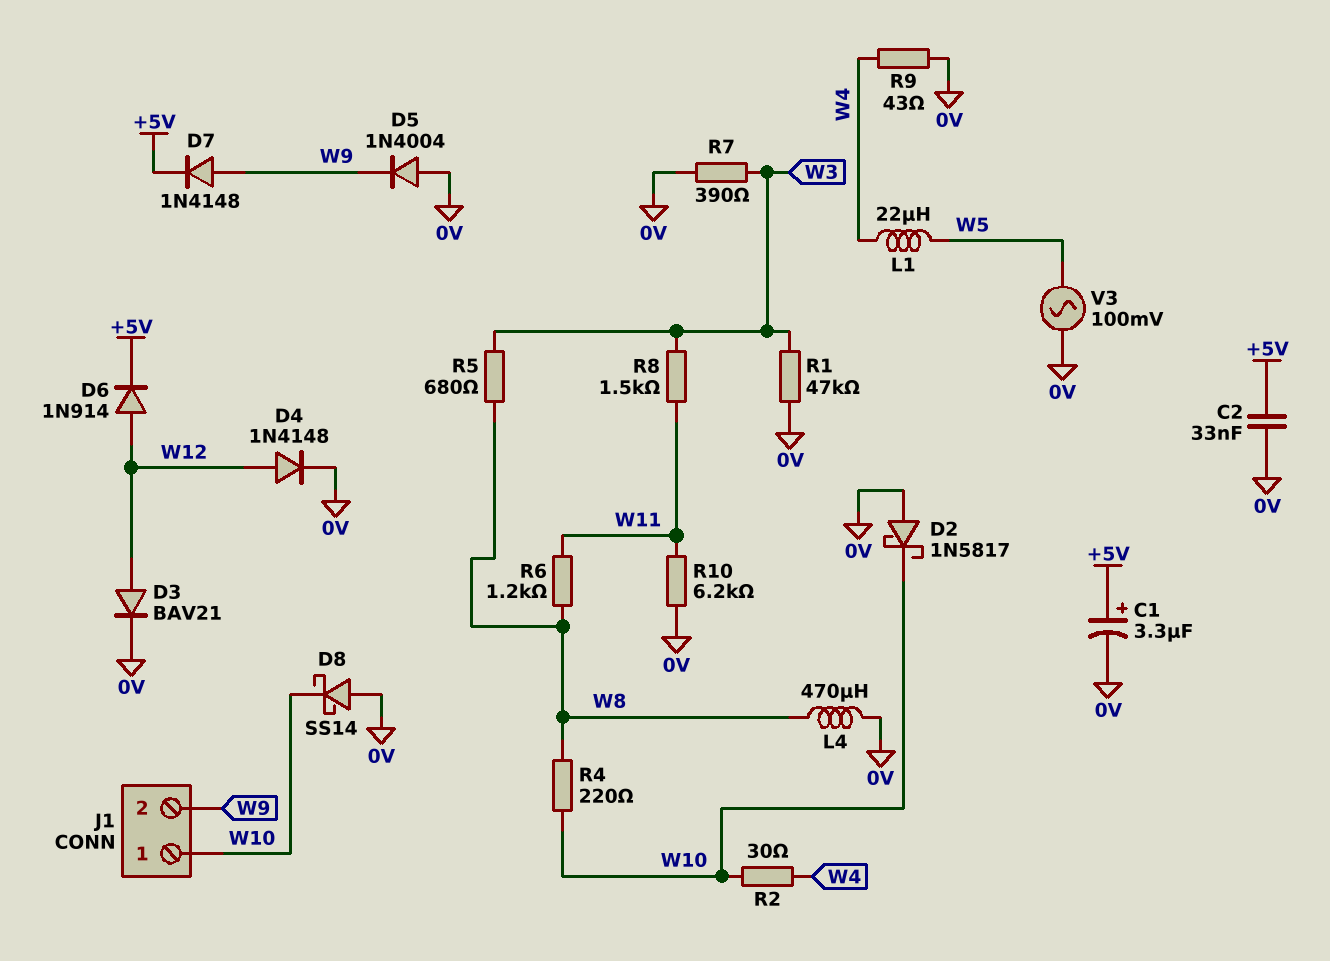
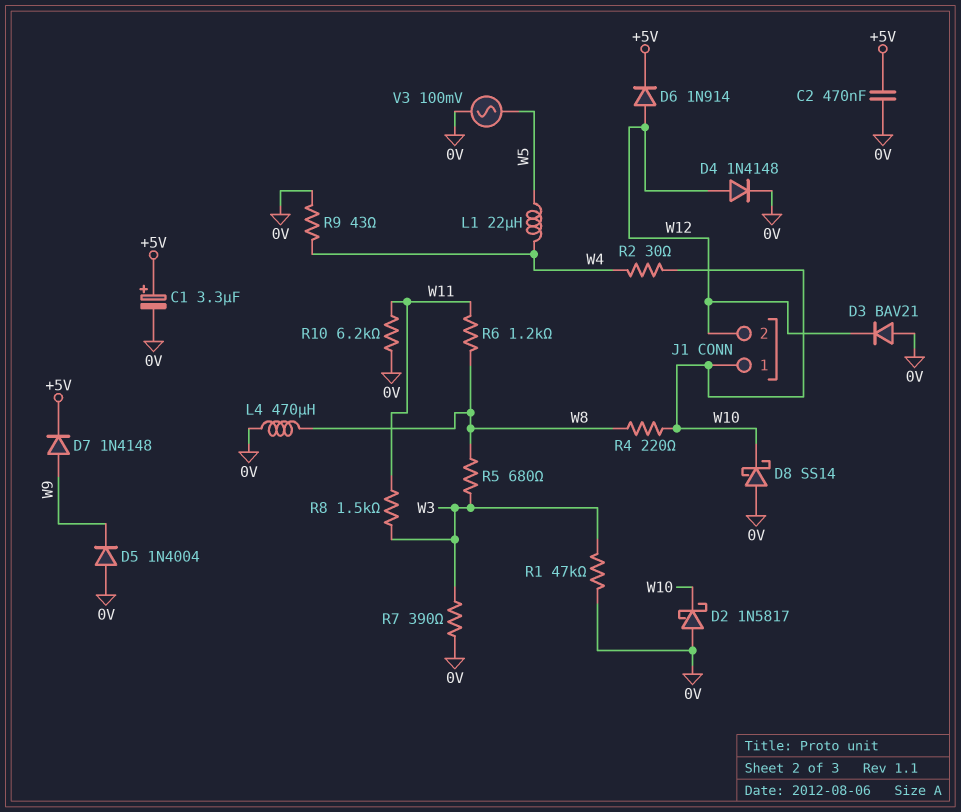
C2: 33nF (+5V, 0V) -> 470nF (+5V, 0V)
D3: diode BAV21 (A W12, K 0V) -> diode BAV21 (A 0V, K W12)
J1 pin 2: W9 -> W12

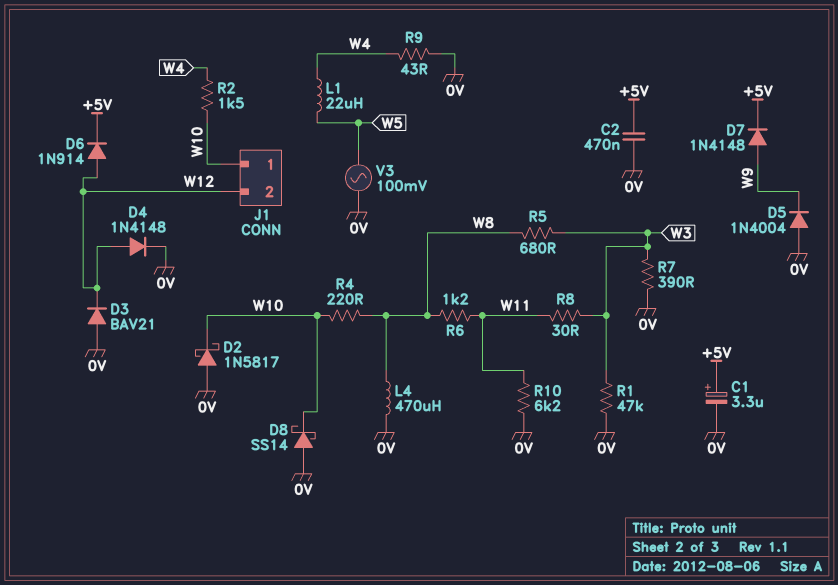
R2: 30 (W4, W10) -> 1.5k (W4, W10)
R8: 1.5k (W3, W11) -> 30 (W3, W11)

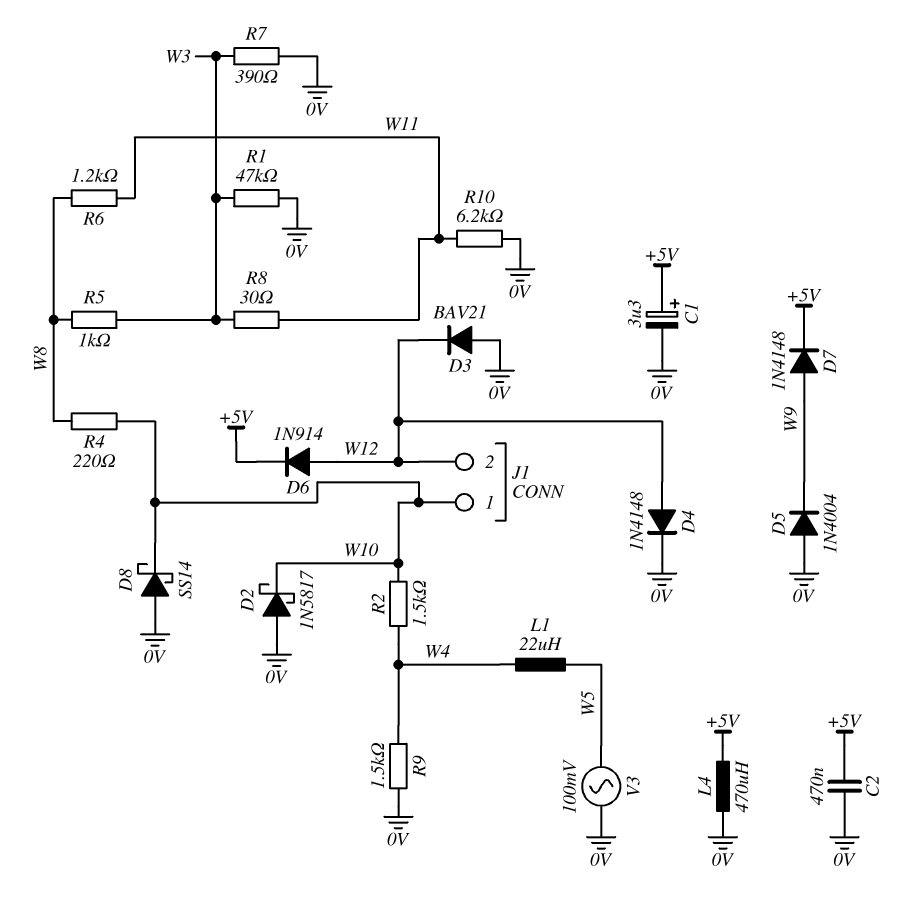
L4: 470uH (0V, W8) -> 470uH (+5V, 0V)
R5: 680 (W3, W8) -> 1k (W3, W8)
R9: 43 (0V, W4) -> 1.5k (0V, W4)

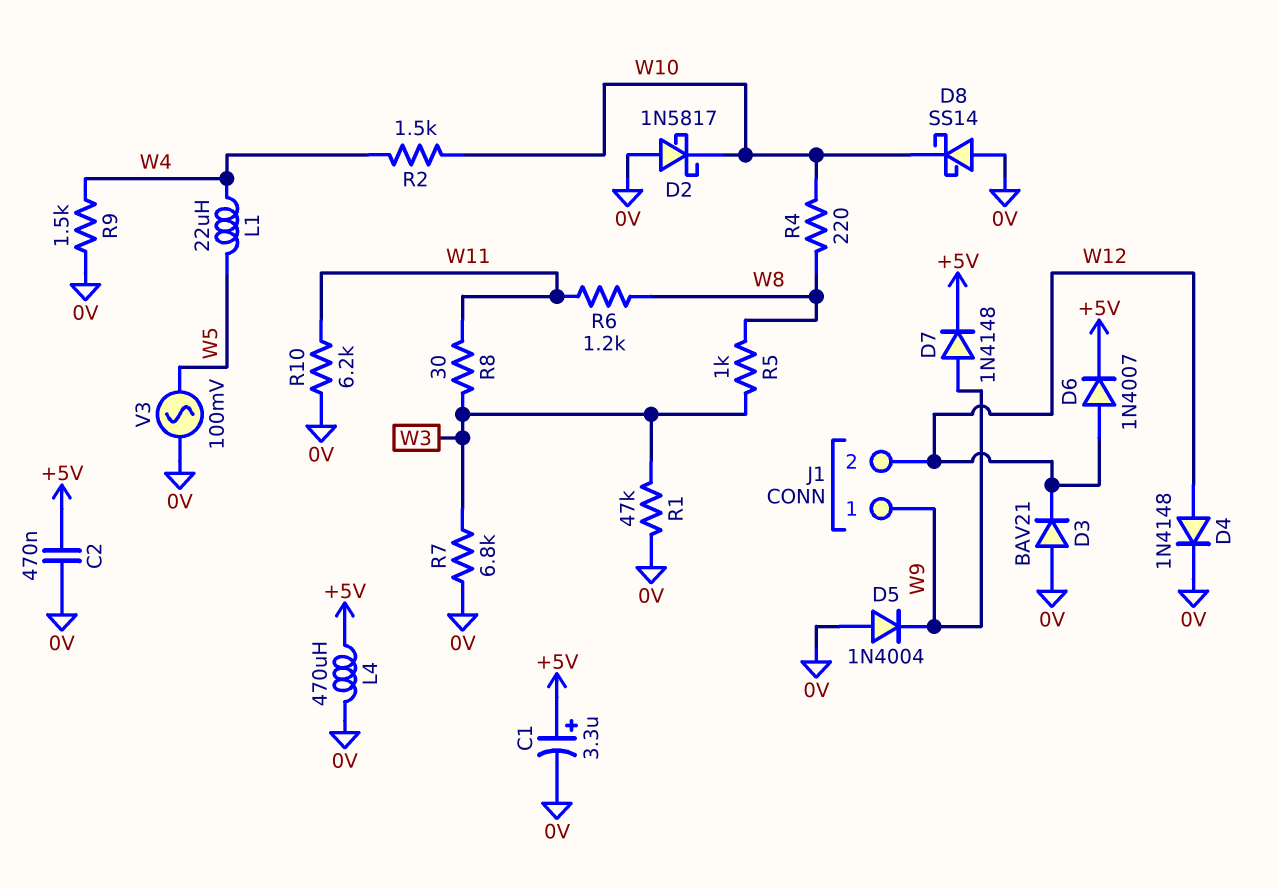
D6: diode 1N914 (A W12, K +5V) -> diode 1N4007 (A W12, K +5V)
J1 pin 1: W10 -> W9
R7: 390 (0V, W3) -> 6.8k (0V, W3)

